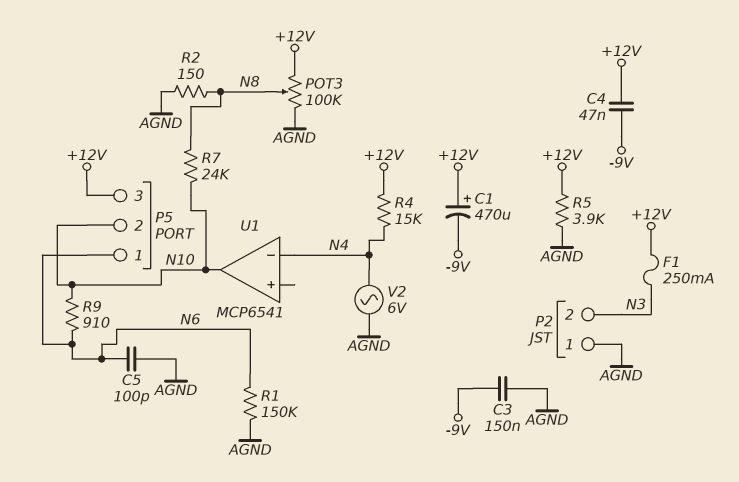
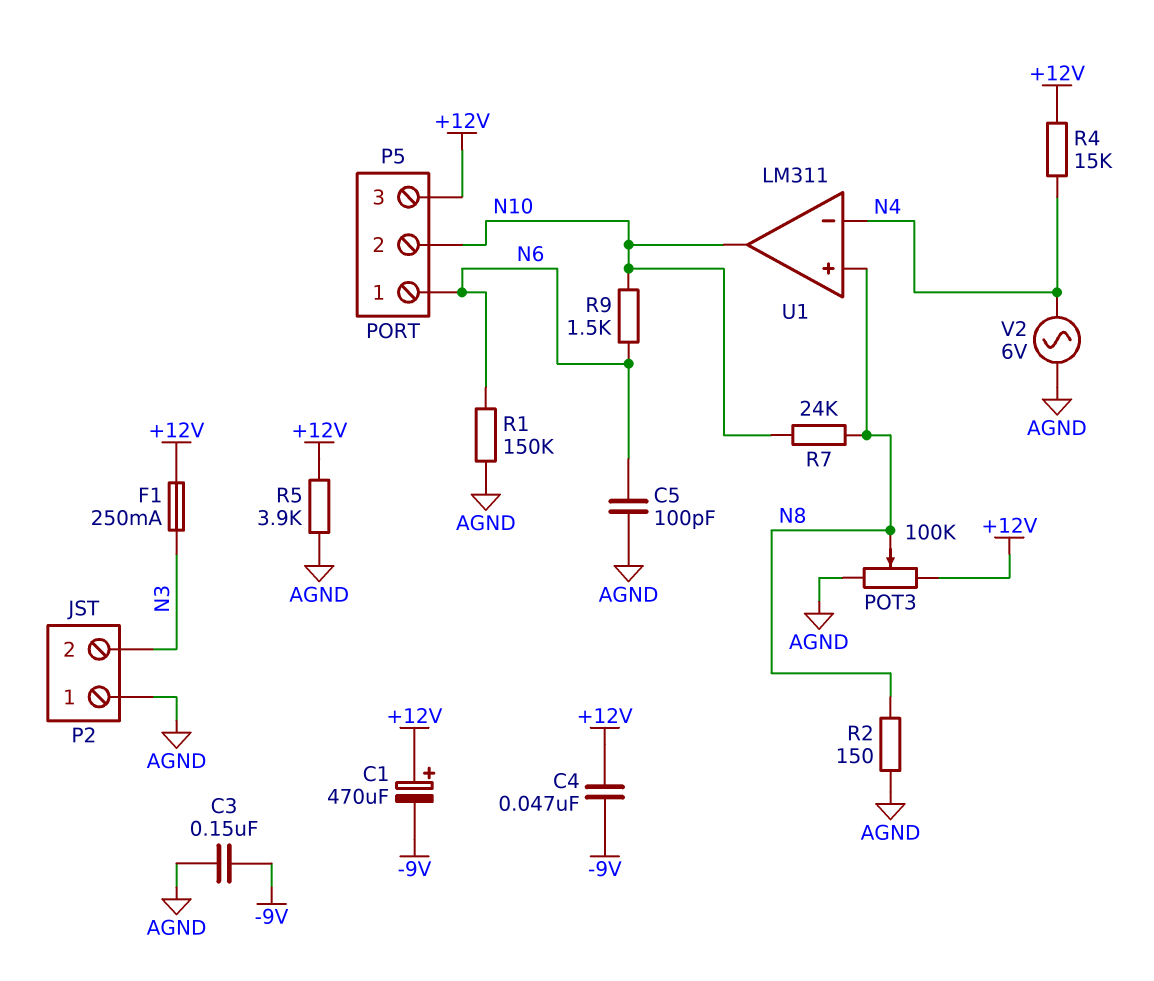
R9: 910 (N6, N10) -> 1.5k (N6, N10)
U1: MCP6541 -> LM311
U1 pin in+: none -> N8

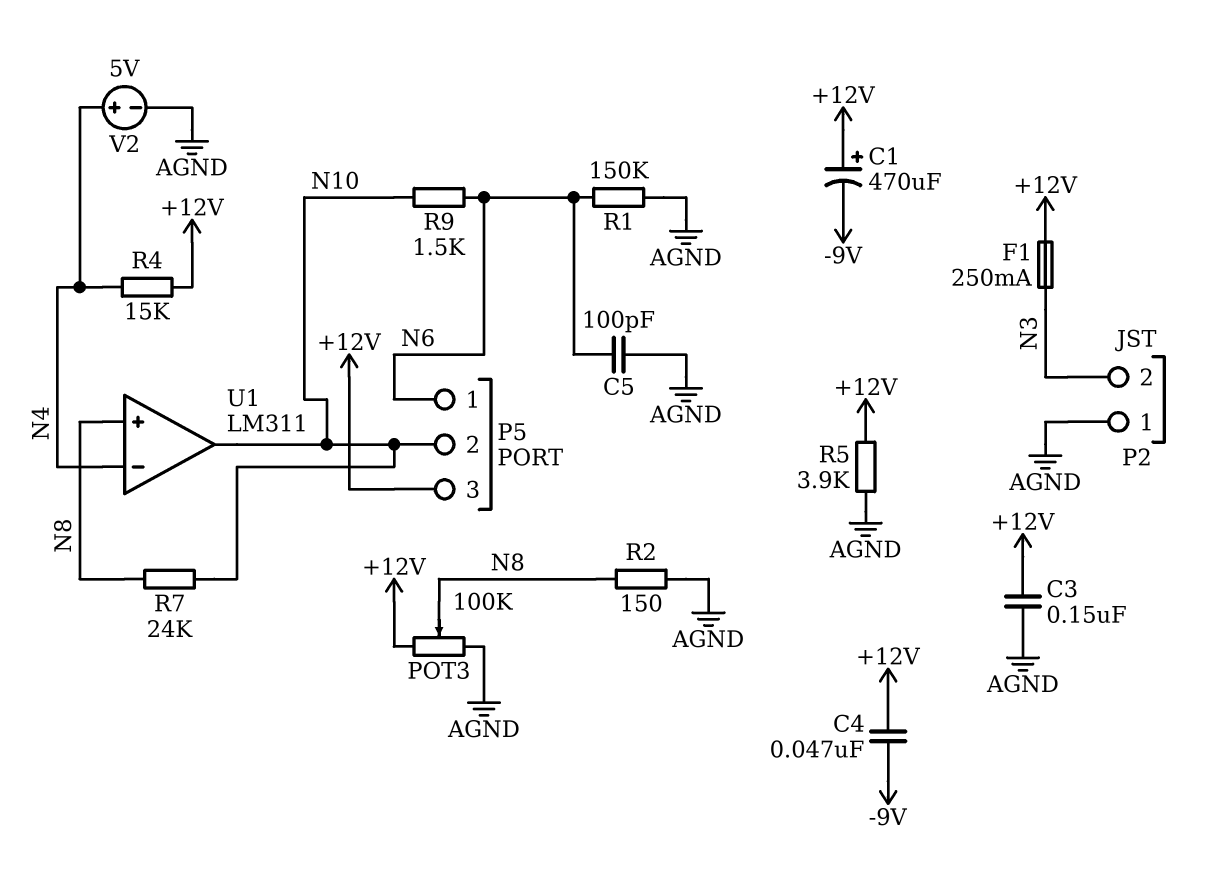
C3: 150nF (-9V, AGND) -> 150nF (+12V, AGND)
V2: AC 6V (AGND, N4) -> 5V (plus N4, minus AGND)

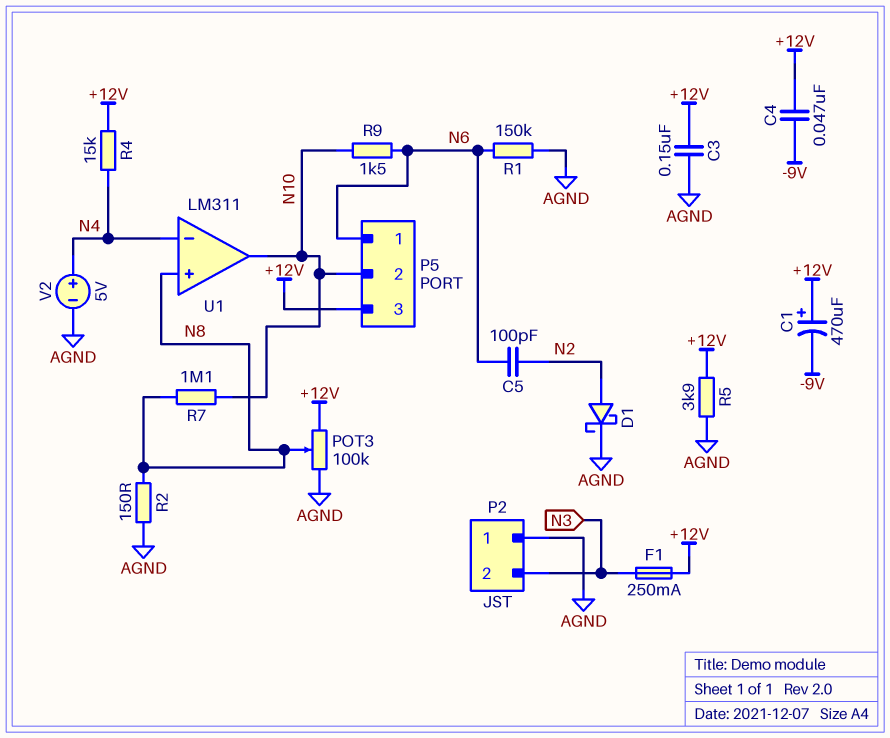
C5: 100pF (AGND, N6) -> 100pF (N2, N6)
D1: none -> schottky (A N2, K AGND)
R7: 24k (N8, N10) -> 1.1M (N8, N10)

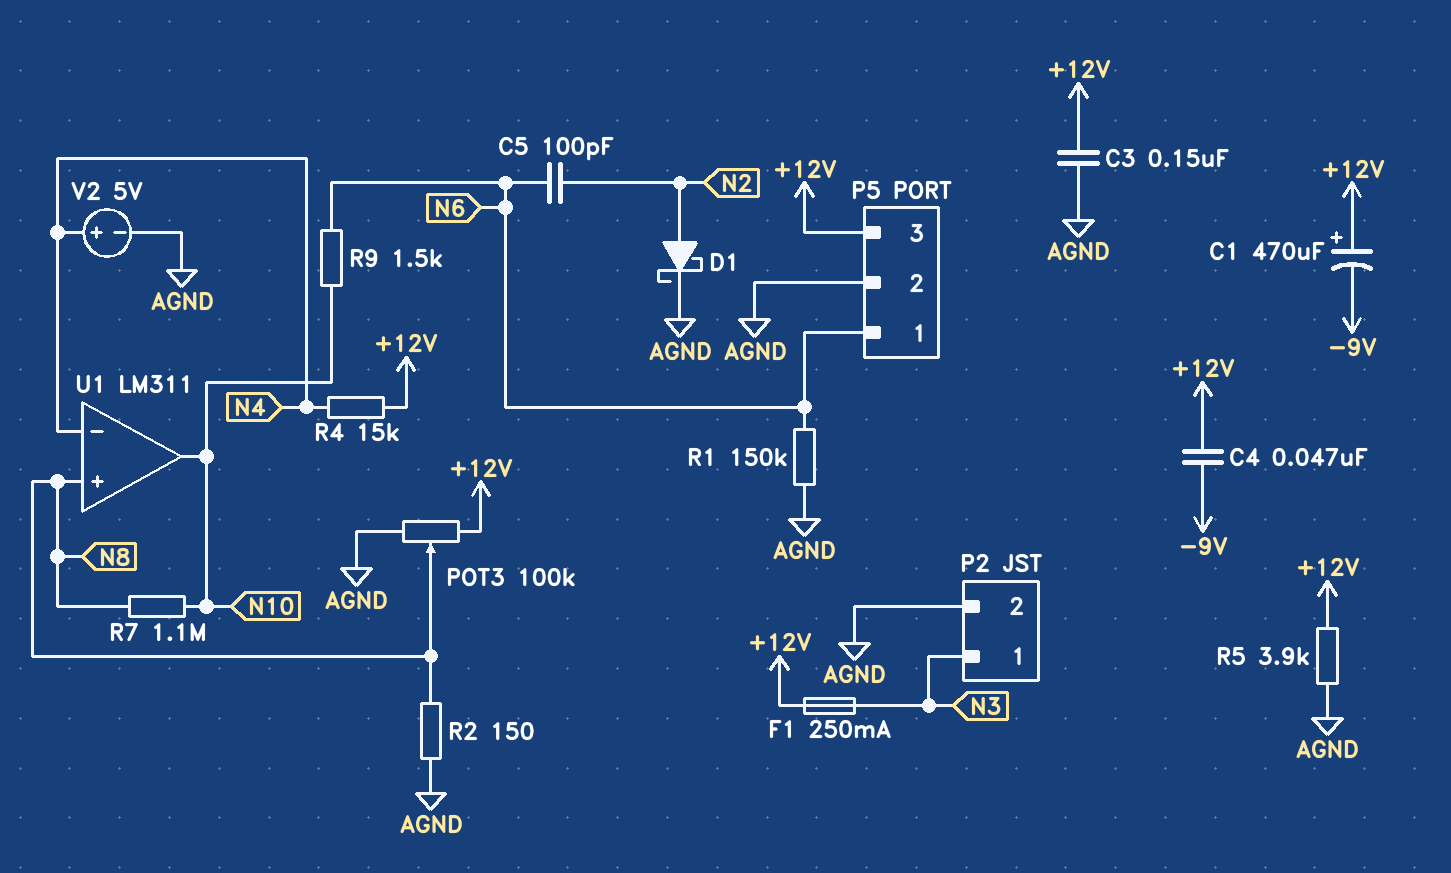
P2 pin 1: AGND -> N3
P2 pin 2: N3 -> AGND
P5 pin 2: N10 -> AGND

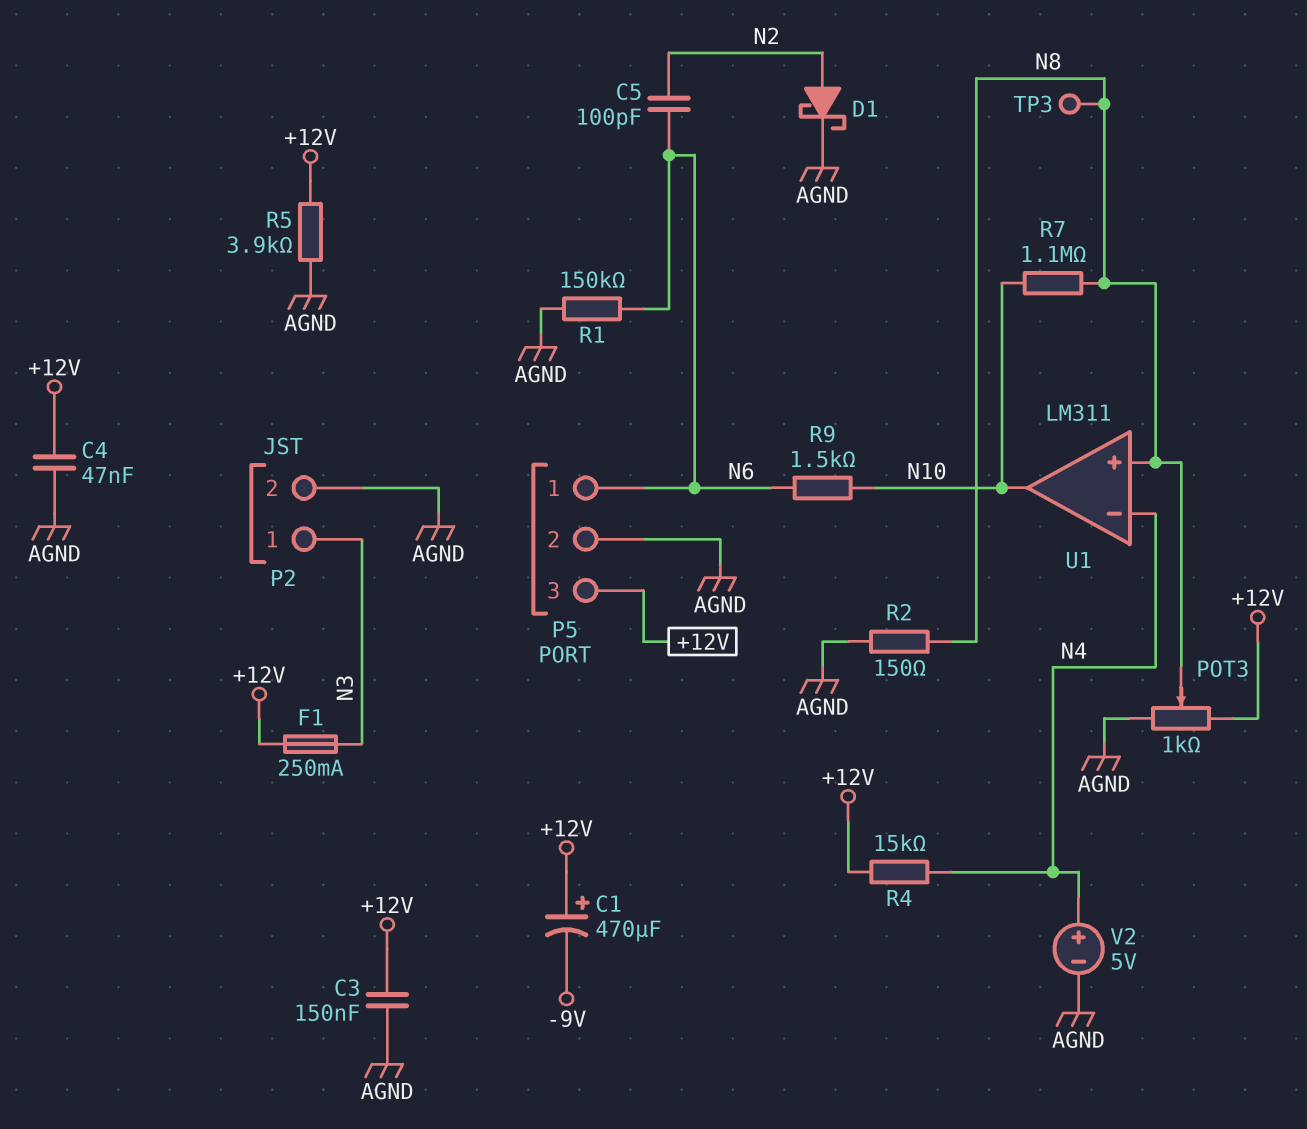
C4: 47nF (+12V, -9V) -> 47nF (+12V, AGND)
POT3: 100k (+12V, AGND, wiper N8) -> 1k (+12V, AGND, wiper N8)
TP3: none -> test point (N8)

